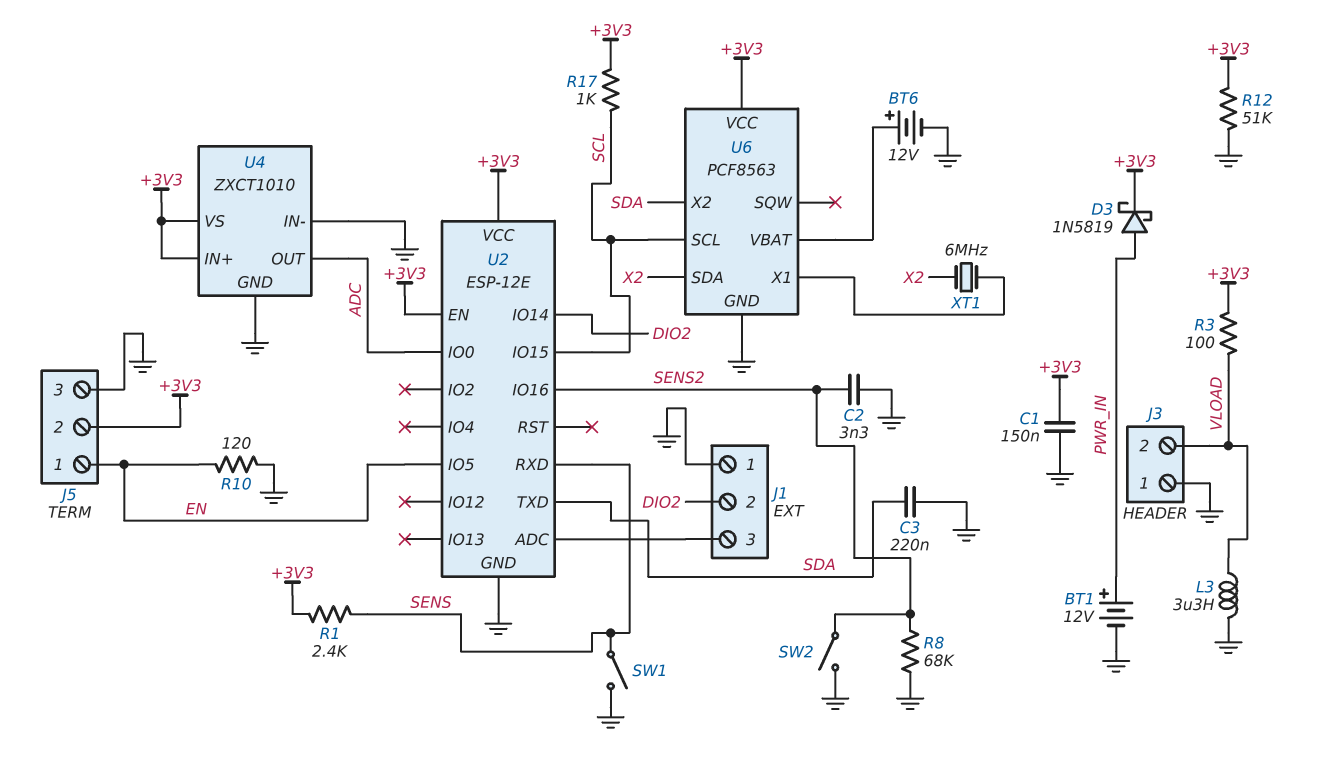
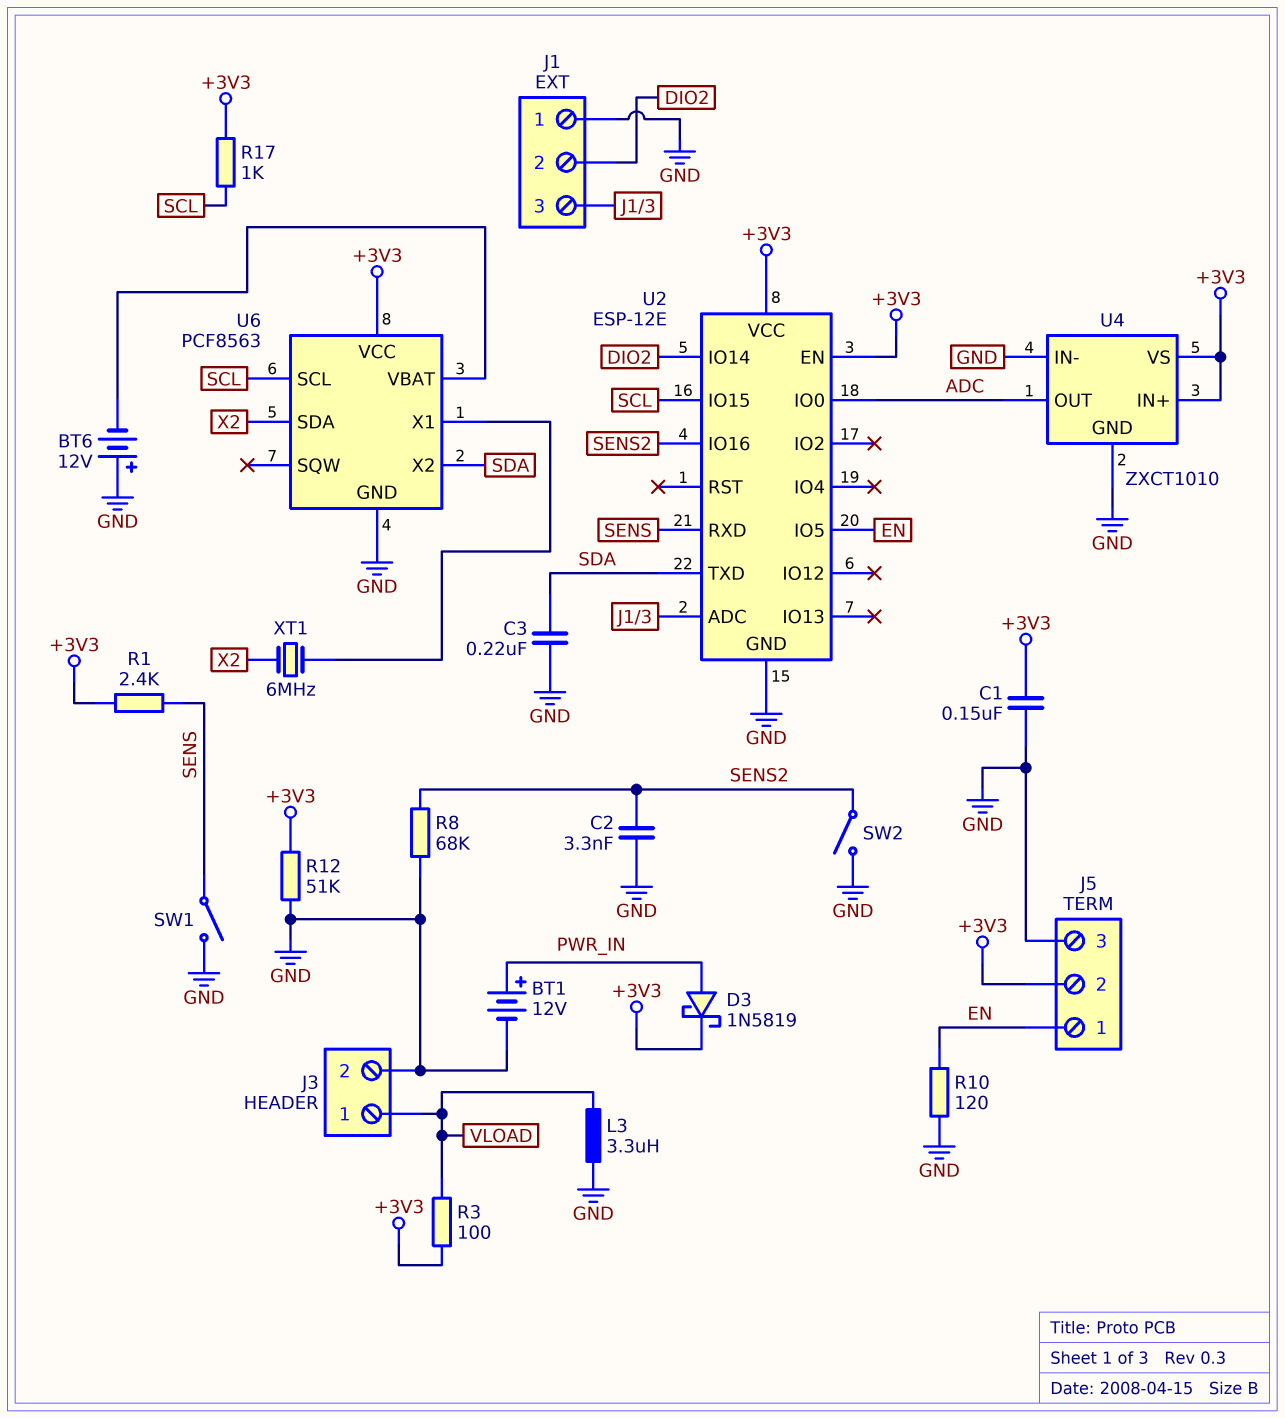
BT6: 12V (plus U6/VBAT, minus GND) -> 12V (plus GND, minus U6/VBAT)
J3 pin 1: GND -> VLOAD
J3 pin 2: VLOAD -> GND

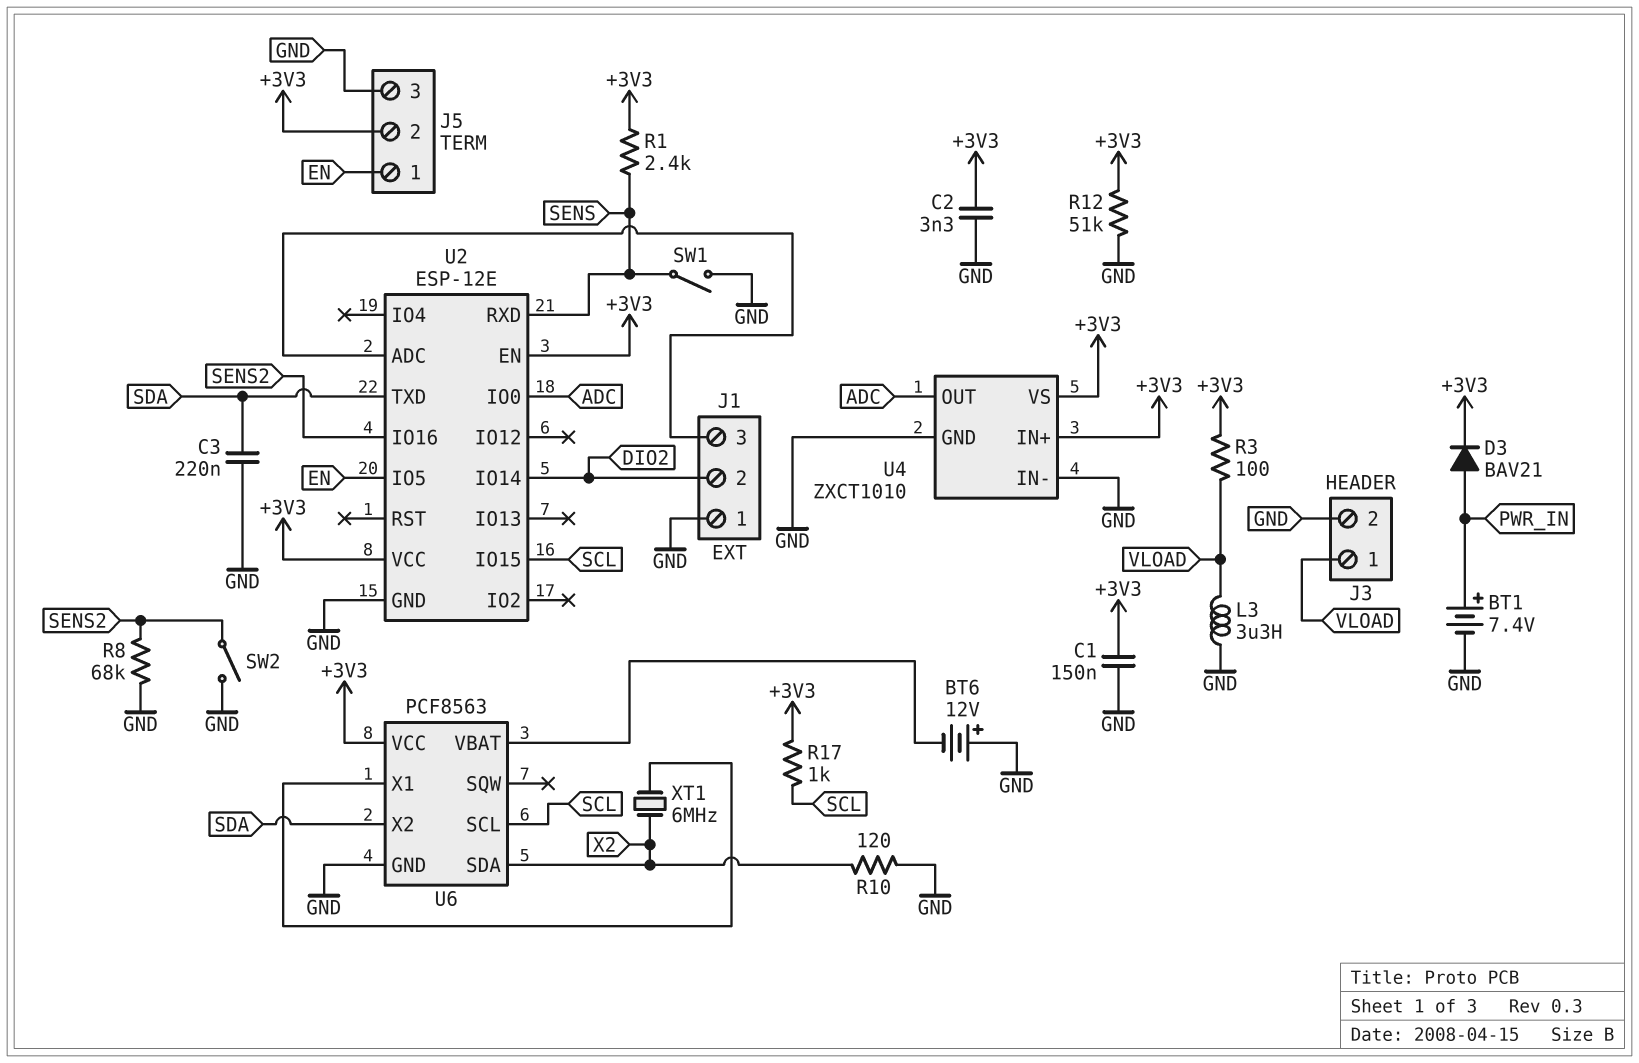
BT1: 12V (plus PWR_IN, minus GND) -> 7.4V (plus PWR_IN, minus GND)
C2: 3.3nF (GND, SENS2) -> 3.3nF (+3V3, GND)
D3: schottky 1N5819 (A PWR_IN, K +3V3) -> diode BAV21 (A PWR_IN, K +3V3)
R10: 120 (EN, GND) -> 120 (GND, X2)

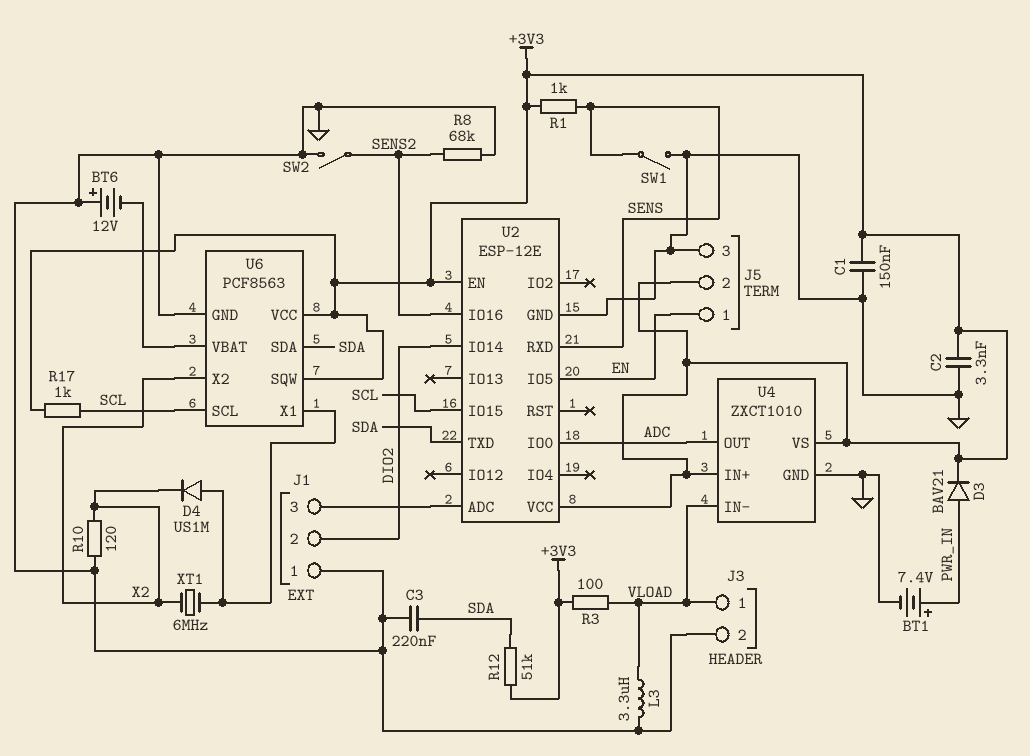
D4: none -> diode US1M (A U6/X1, K X2)
R1: 2.4k (+3V3, SENS) -> 1k (+3V3, SENS)
R12: 51k (+3V3, GND) -> 51k (+3V3, SDA)
U4 pin IN-: GND -> VLOAD
U6 pin SDA: X2 -> SDA
U6 pin SQW: none -> +3V3
U6 pin X2: SDA -> X2

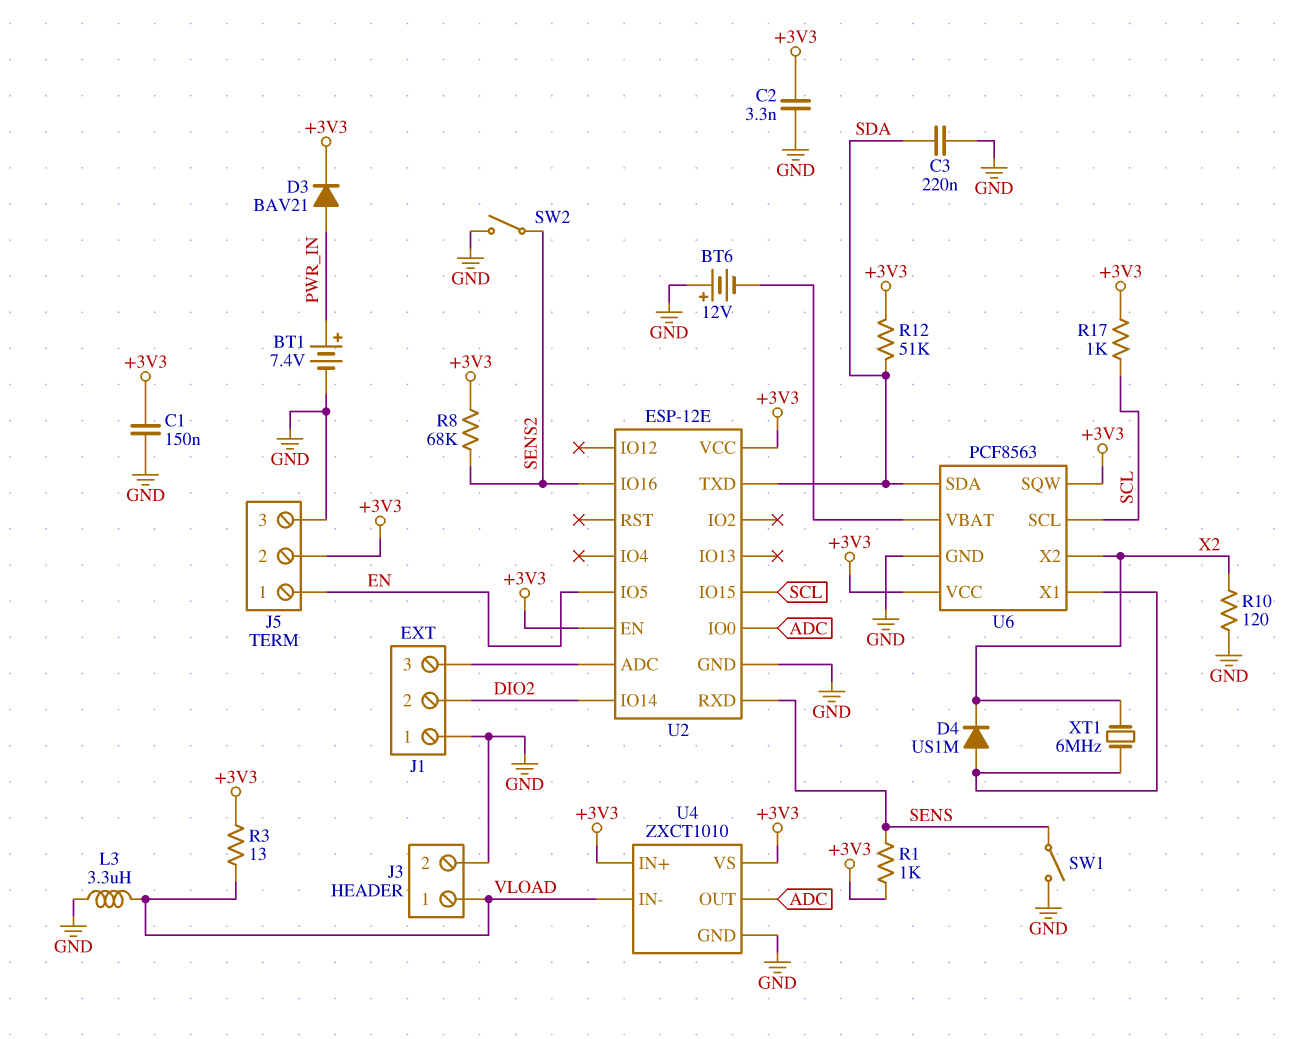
R3: 100 (+3V3, VLOAD) -> 13 (+3V3, VLOAD)
R8: 68k (GND, SENS2) -> 68k (+3V3, SENS2)

